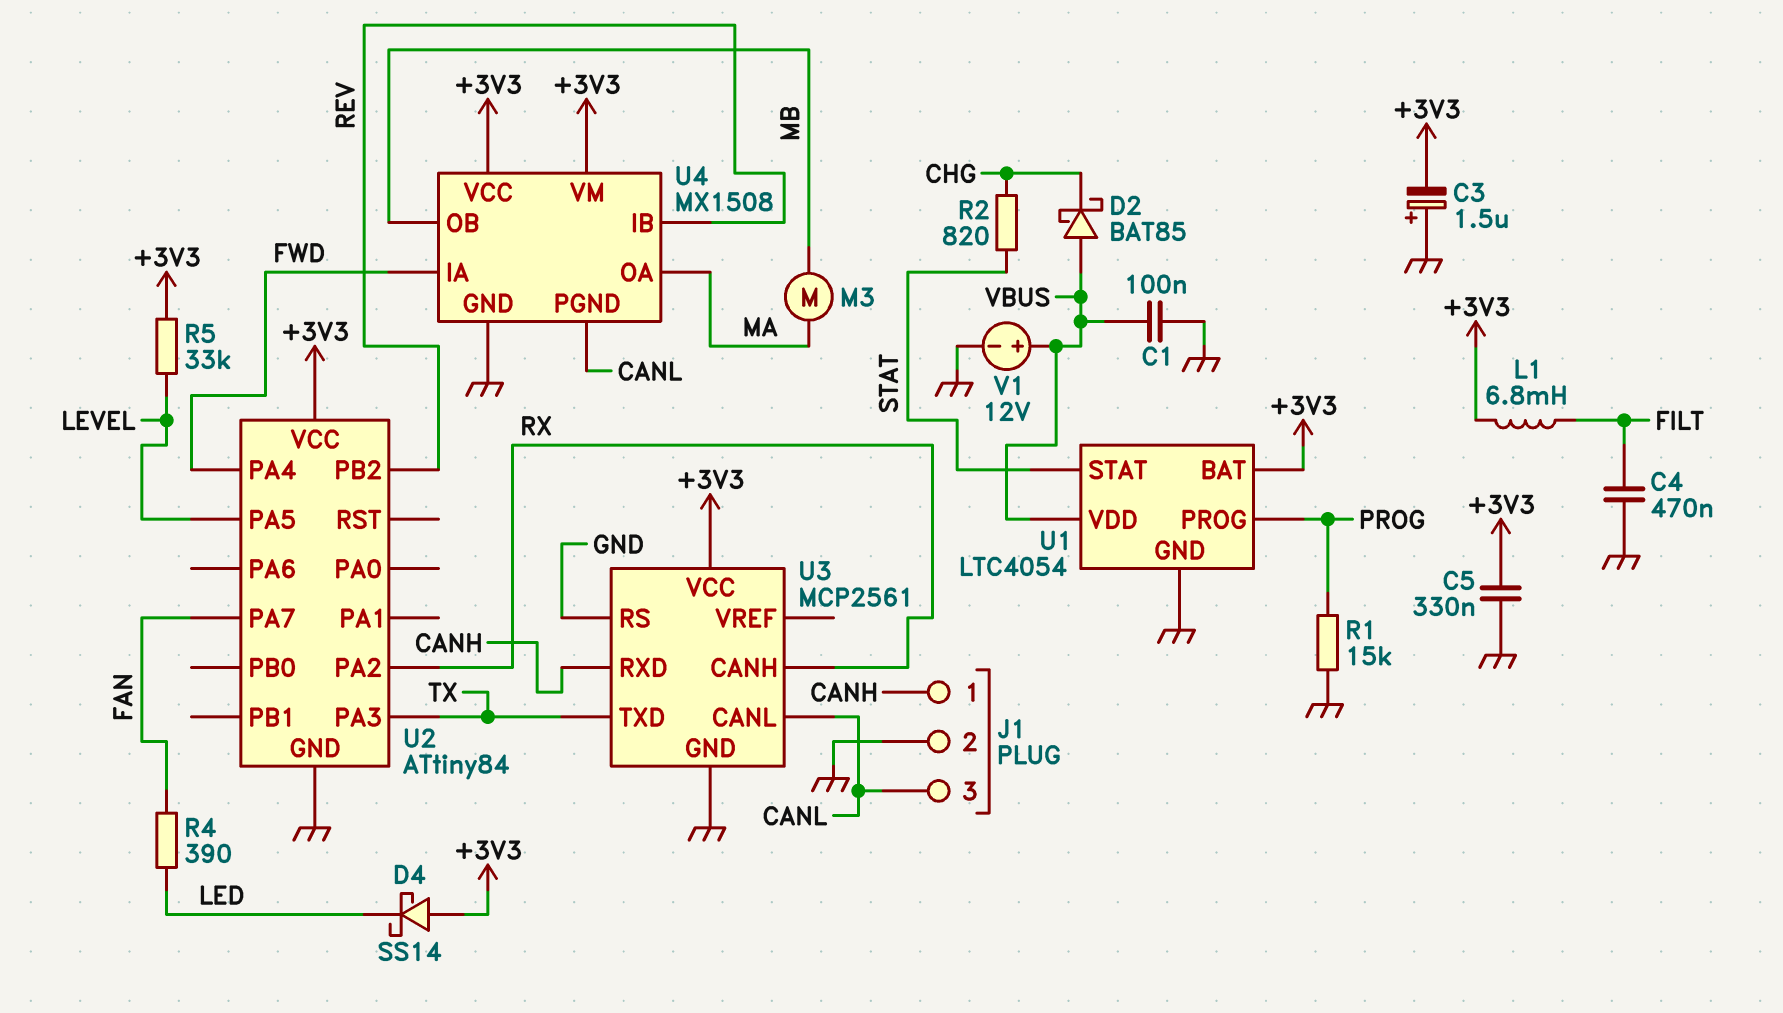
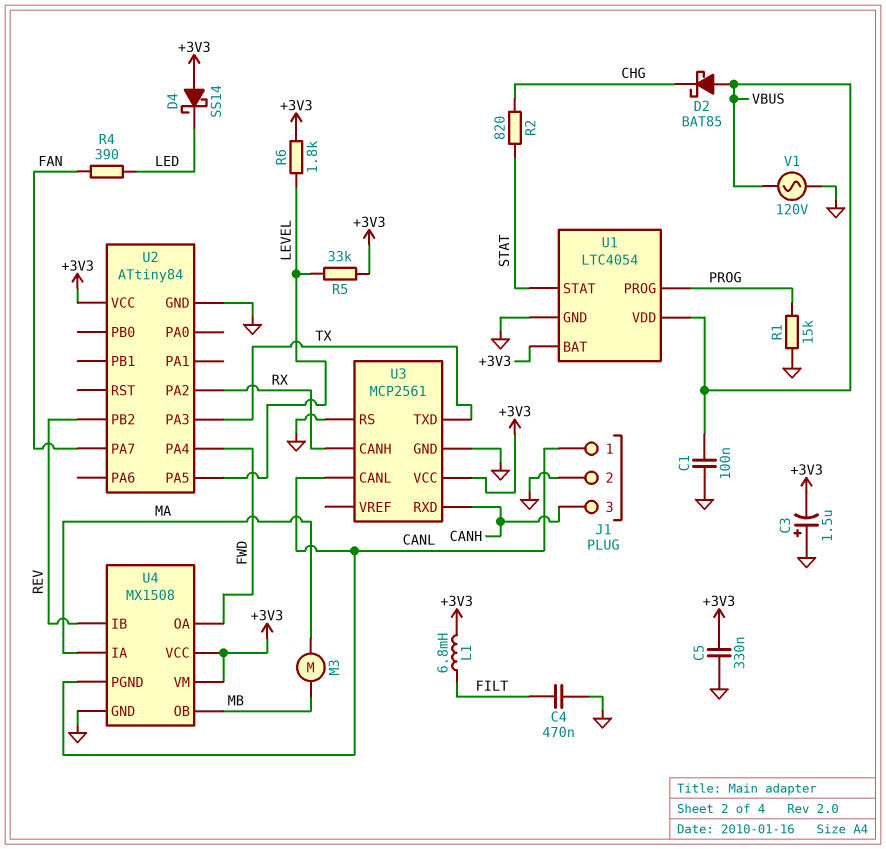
J1 pin 1: CANH -> CANL
J1 pin 3: CANL -> CANH
R6: none -> 1.8k (+3V3, LEVEL)
U4 pin IA: FWD -> MA
U4 pin OA: MA -> FWD
V1: 12V (plus VBUS, minus GND) -> AC 120V (GND, VBUS)

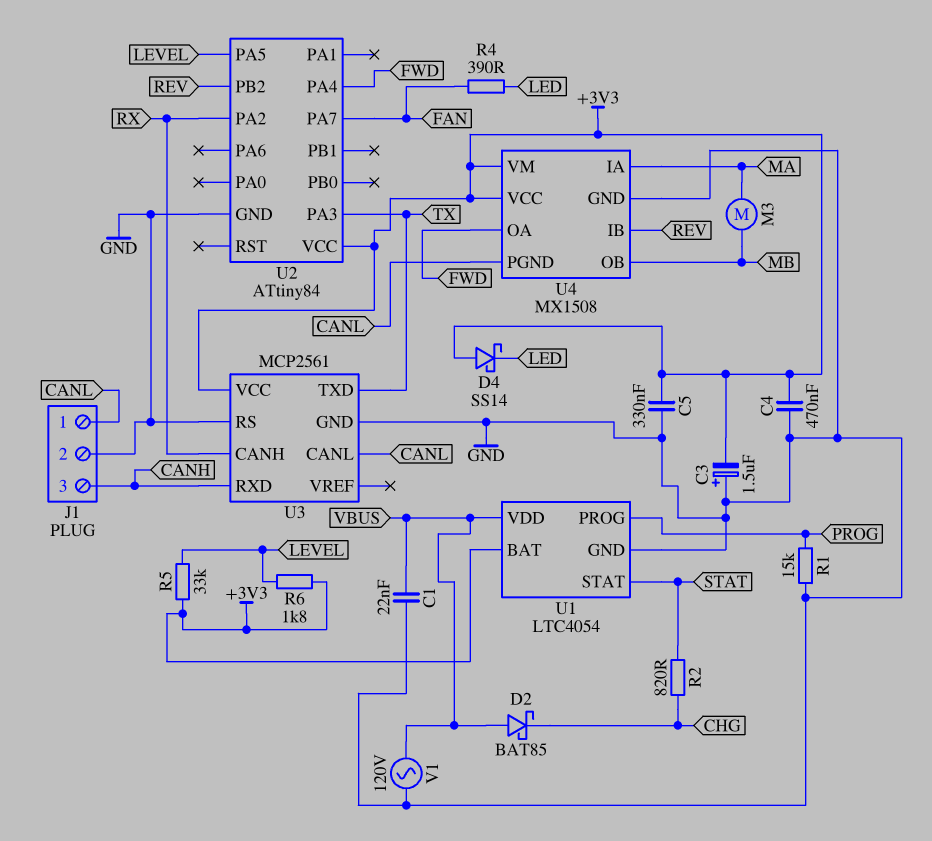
C1: 100nF (GND, VBUS) -> 22nF (GND, VBUS)
C4: 470nF (FILT, GND) -> 470nF (+3V3, GND)
L1: 6.8mH (+3V3, FILT) -> none

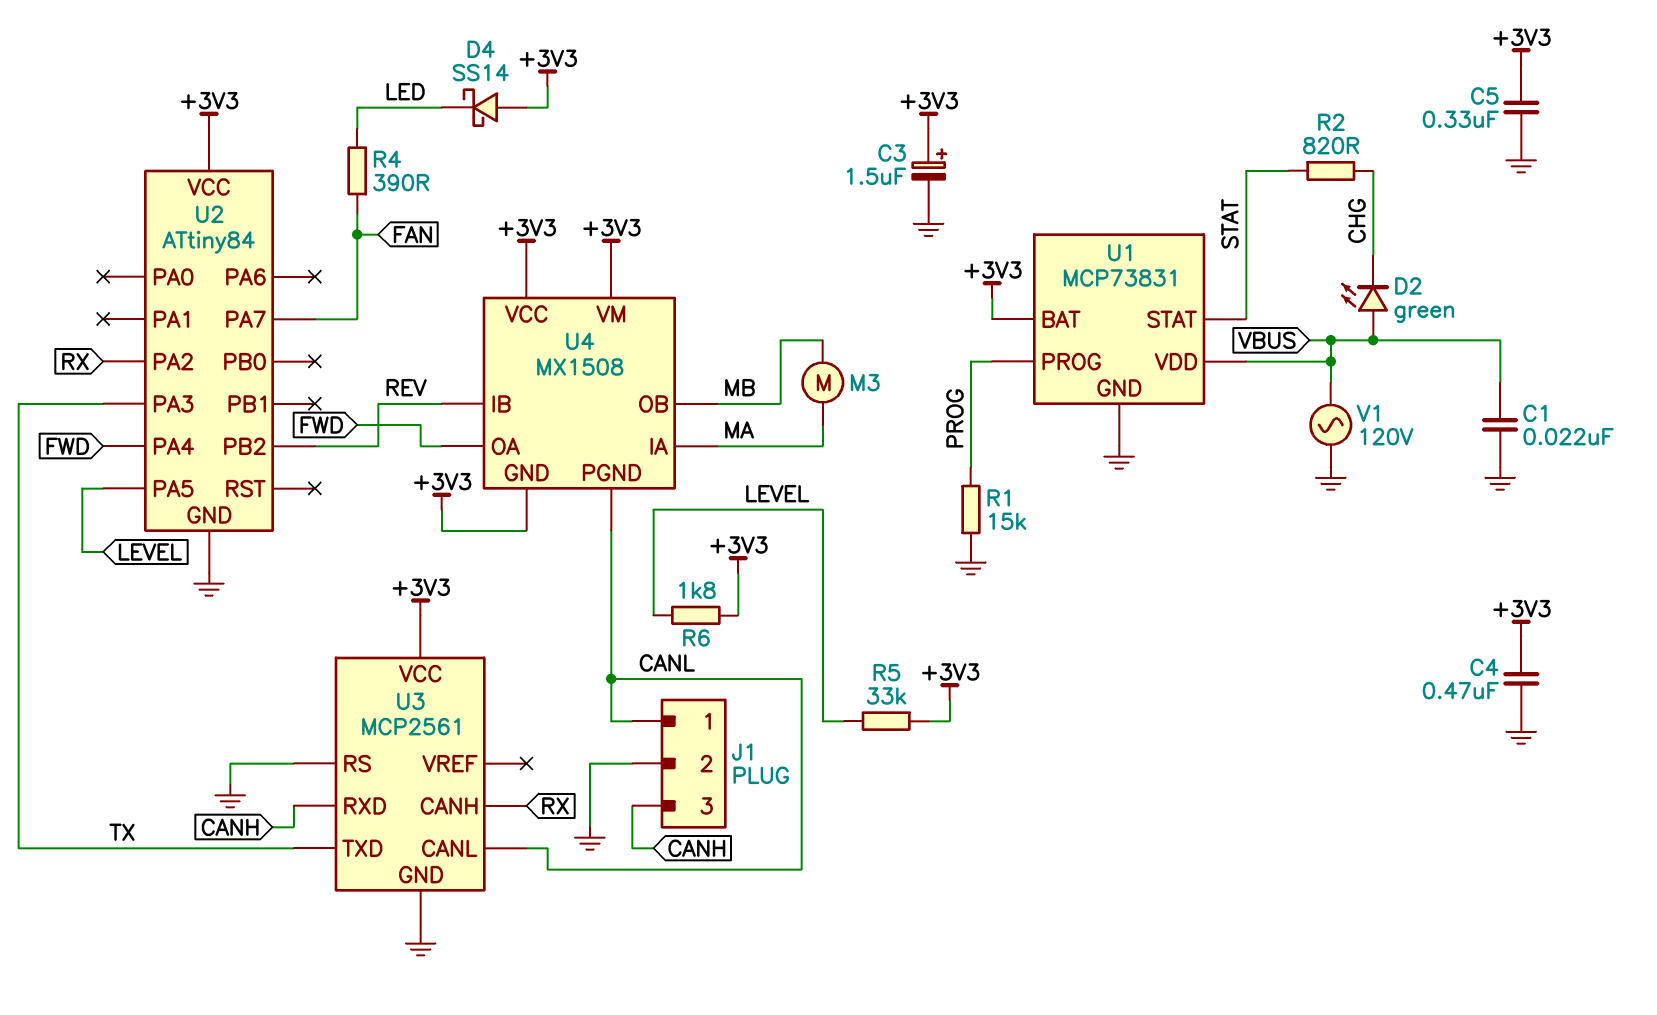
C3: 1.5uF (plus GND, minus +3V3) -> 1.5uF (plus +3V3, minus GND)
D2: schottky BAT85 (A VBUS, K CHG) -> LED green (A VBUS, K CHG)
U1: LTC4054 -> MCP73831
U4 pin GND: GND -> +3V3

